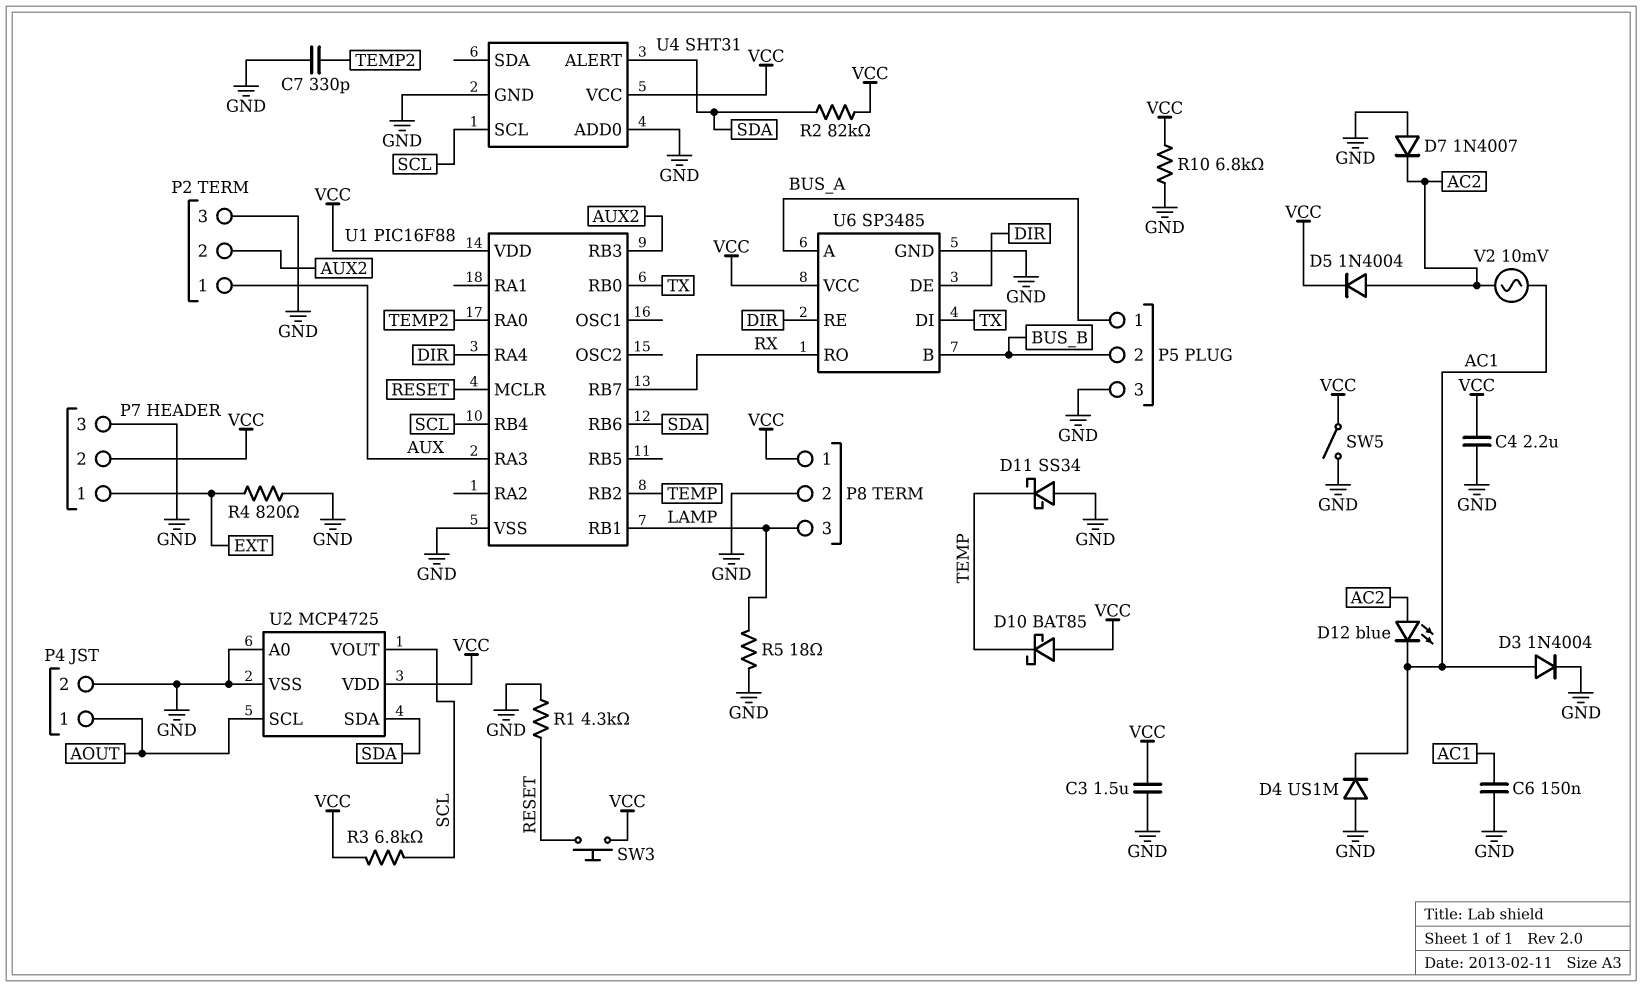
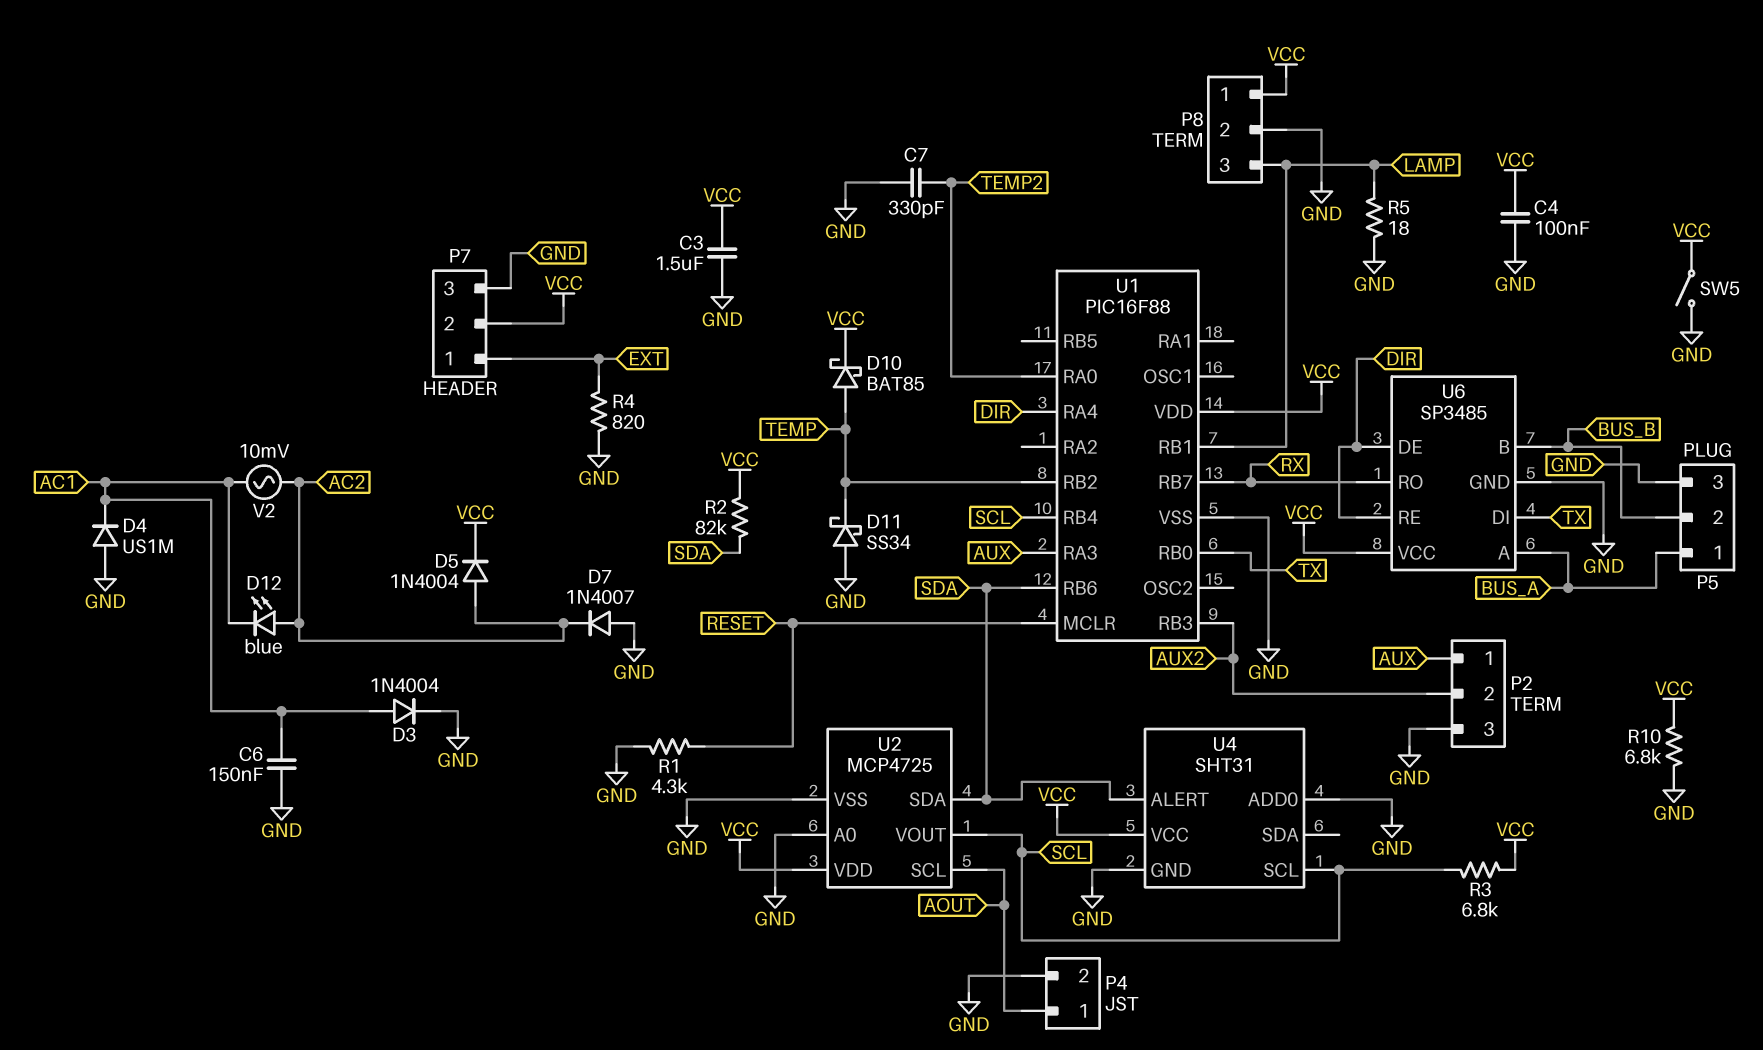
C4: 2.2uF (GND, VCC) -> 100nF (GND, VCC)
D10: schottky BAT85 (A VCC, K TEMP) -> schottky BAT85 (A TEMP, K VCC)
SW3: button (RESET, VCC) -> none

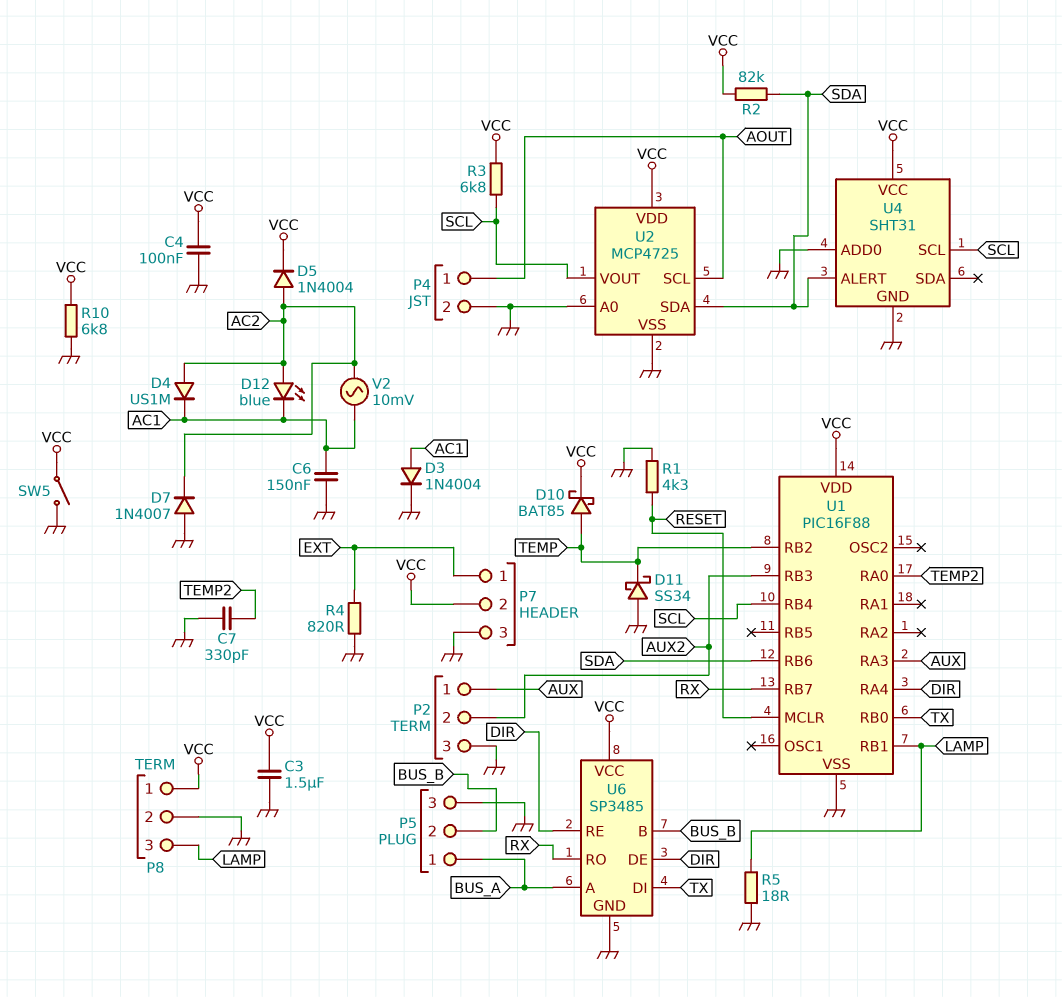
D4: diode US1M (A GND, K AC1) -> diode US1M (A AC2, K AC1)

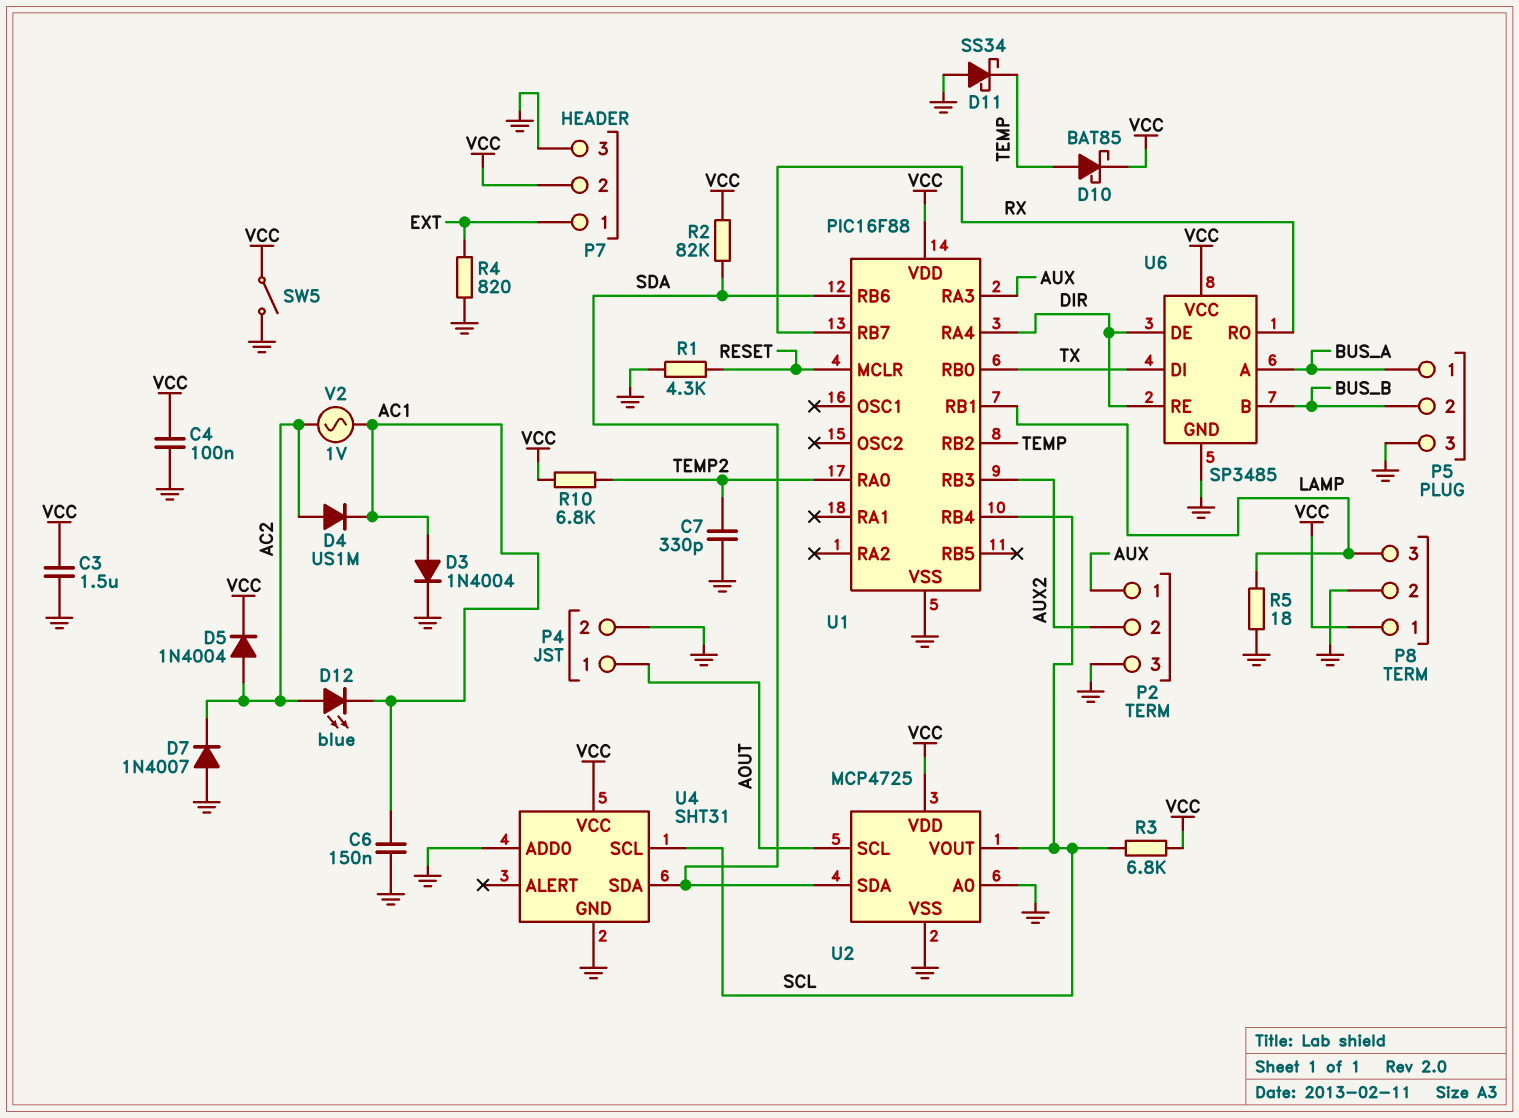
R10: 6.8k (GND, VCC) -> 6.8k (TEMP2, VCC)
U4 pin ALERT: SDA -> none
U4 pin SDA: none -> SDA
V2: AC 10mV (AC1, AC2) -> AC 1V (AC1, AC2)

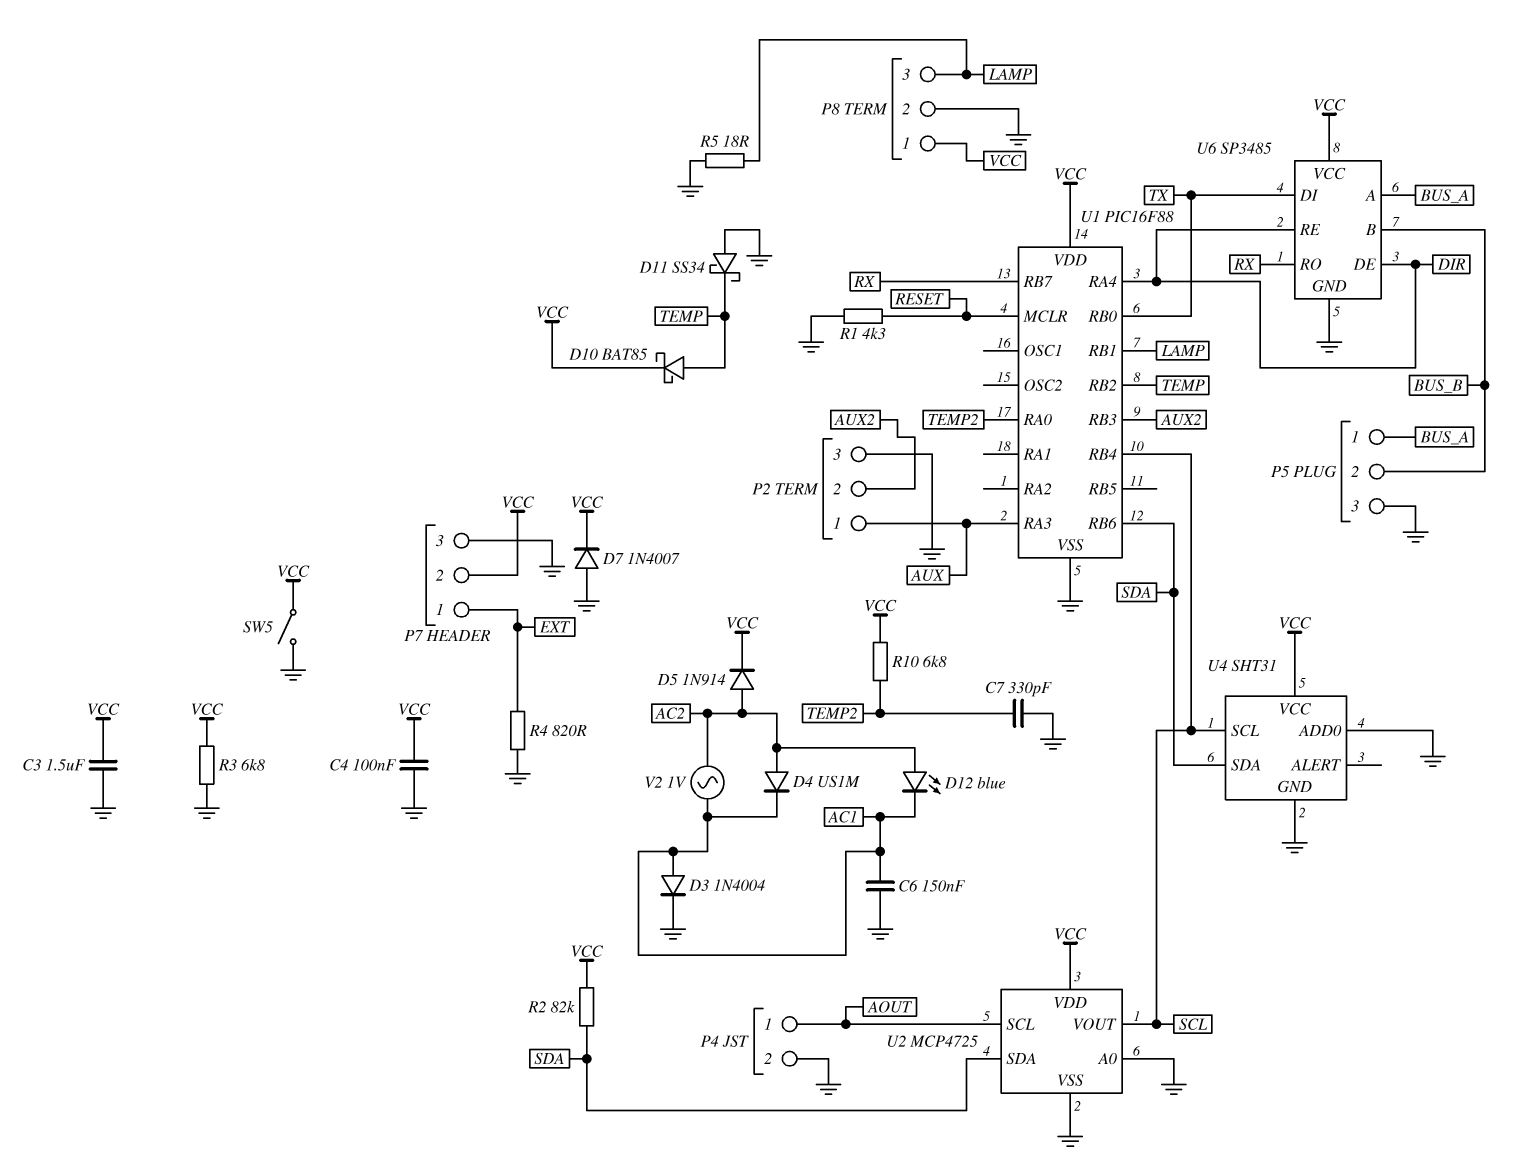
D5: diode 1N4004 (A AC2, K VCC) -> diode 1N914 (A AC2, K VCC)
D7: diode 1N4007 (A GND, K AC2) -> diode 1N4007 (A GND, K VCC)
R3: 6.8k (SCL, VCC) -> 6.8k (GND, VCC)

